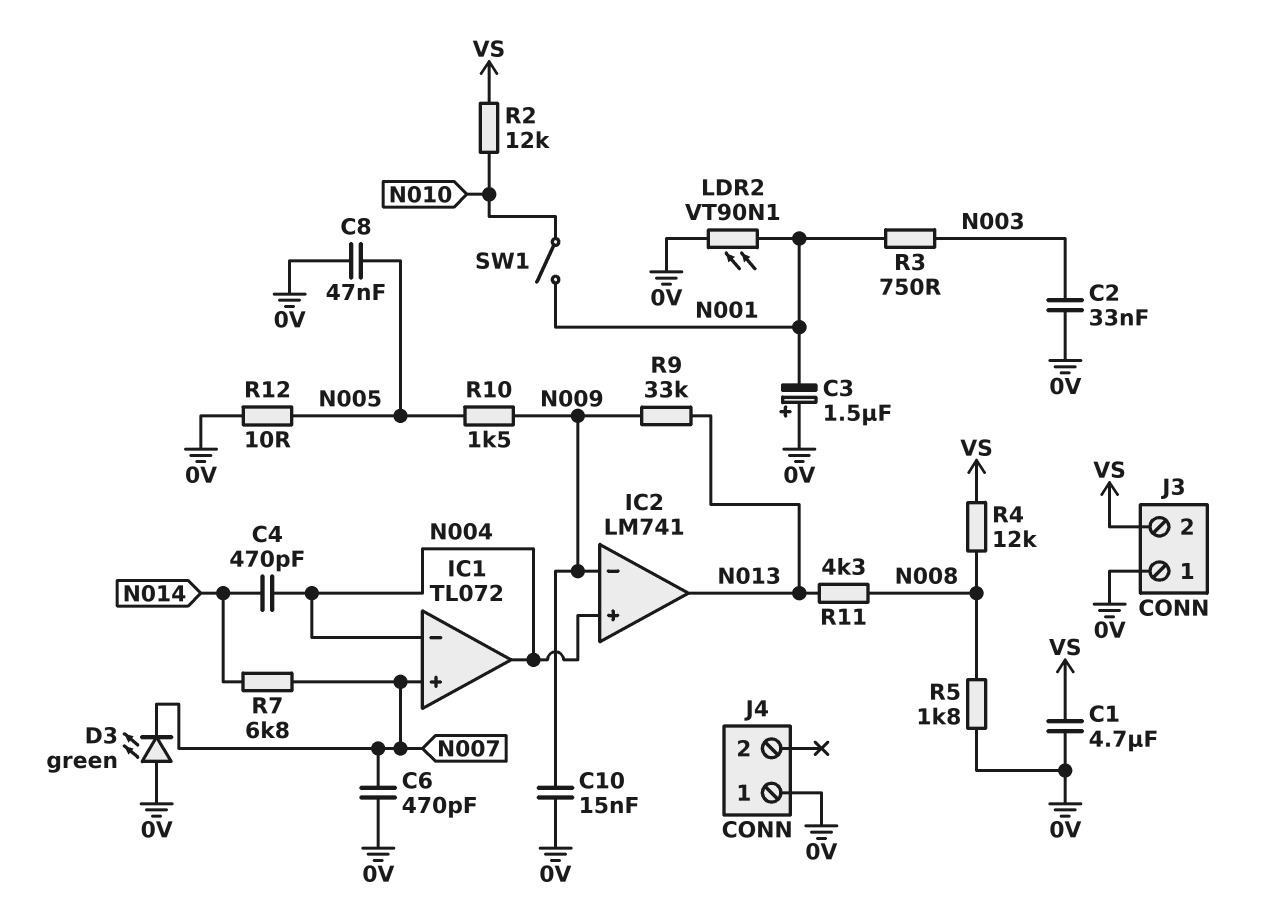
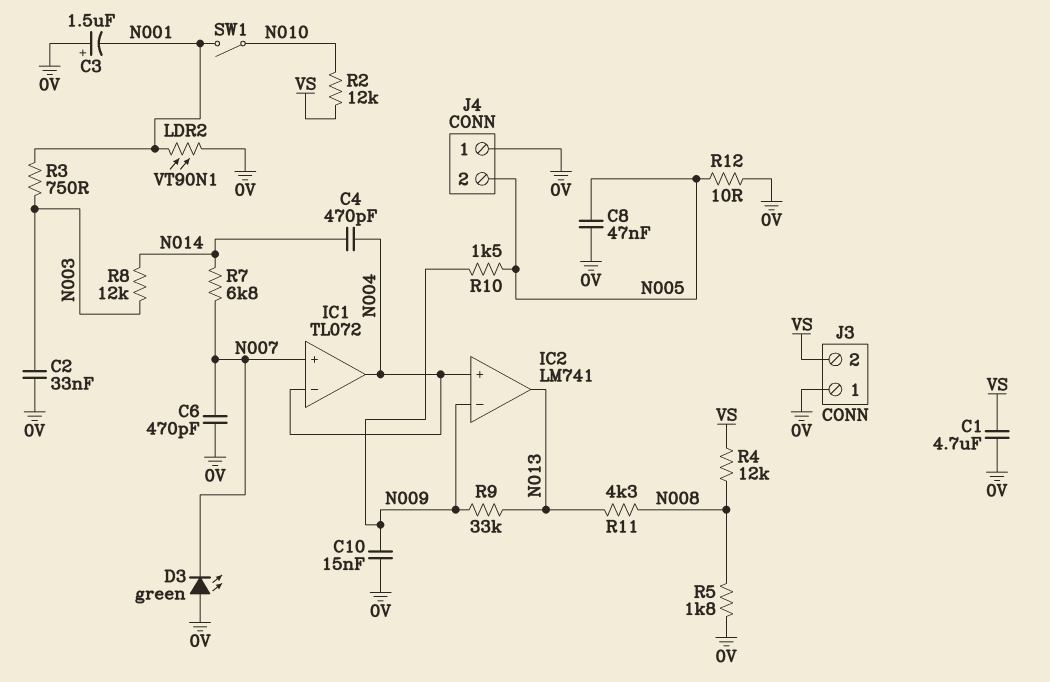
J4 pin 2: none -> N005
R8: none -> 12k (N003, N014)

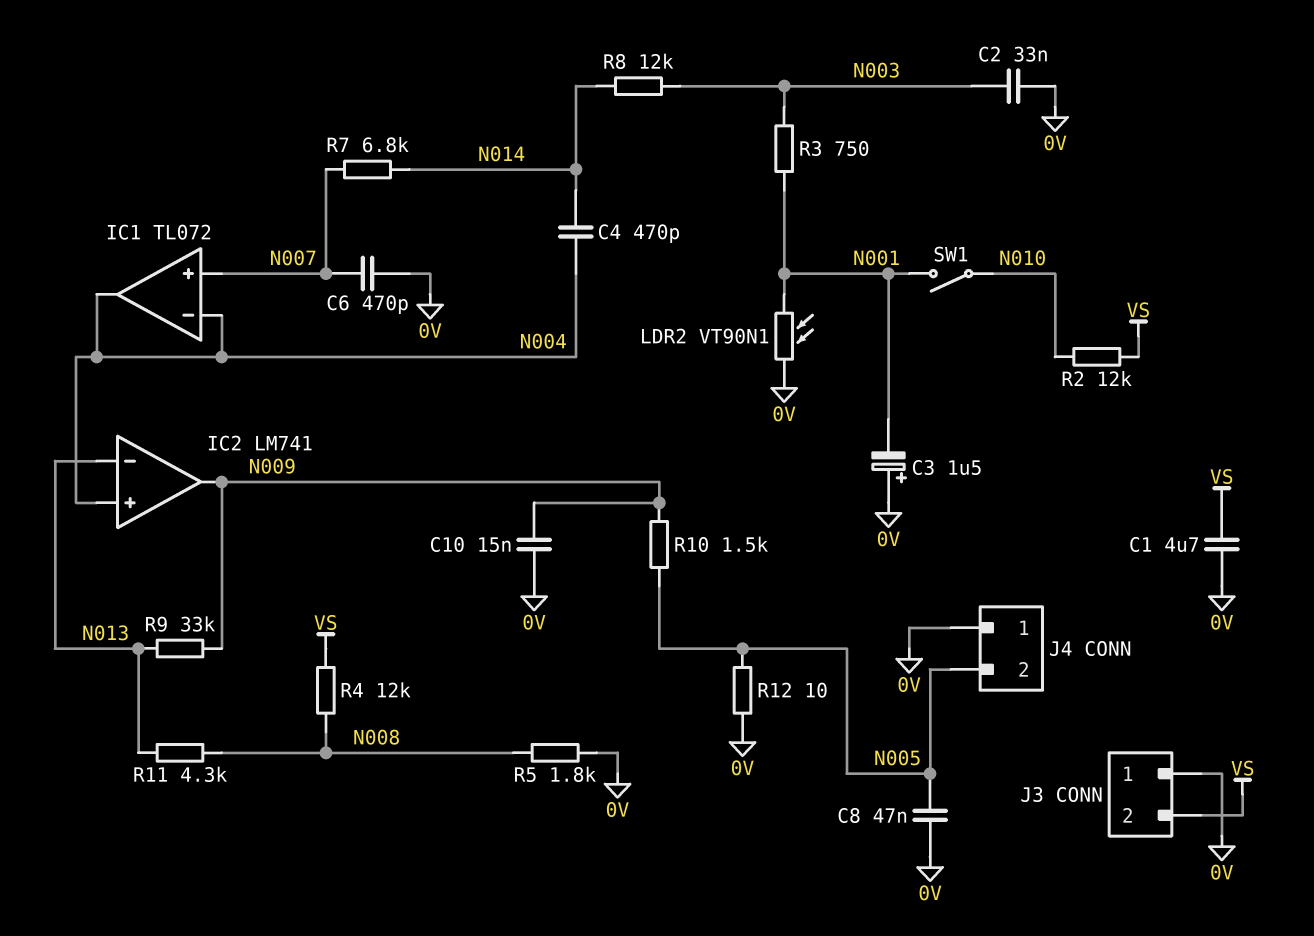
D3: LED green (A 0V, K N007) -> none
IC2 pin in-: N009 -> N013
IC2 pin out: N013 -> N009

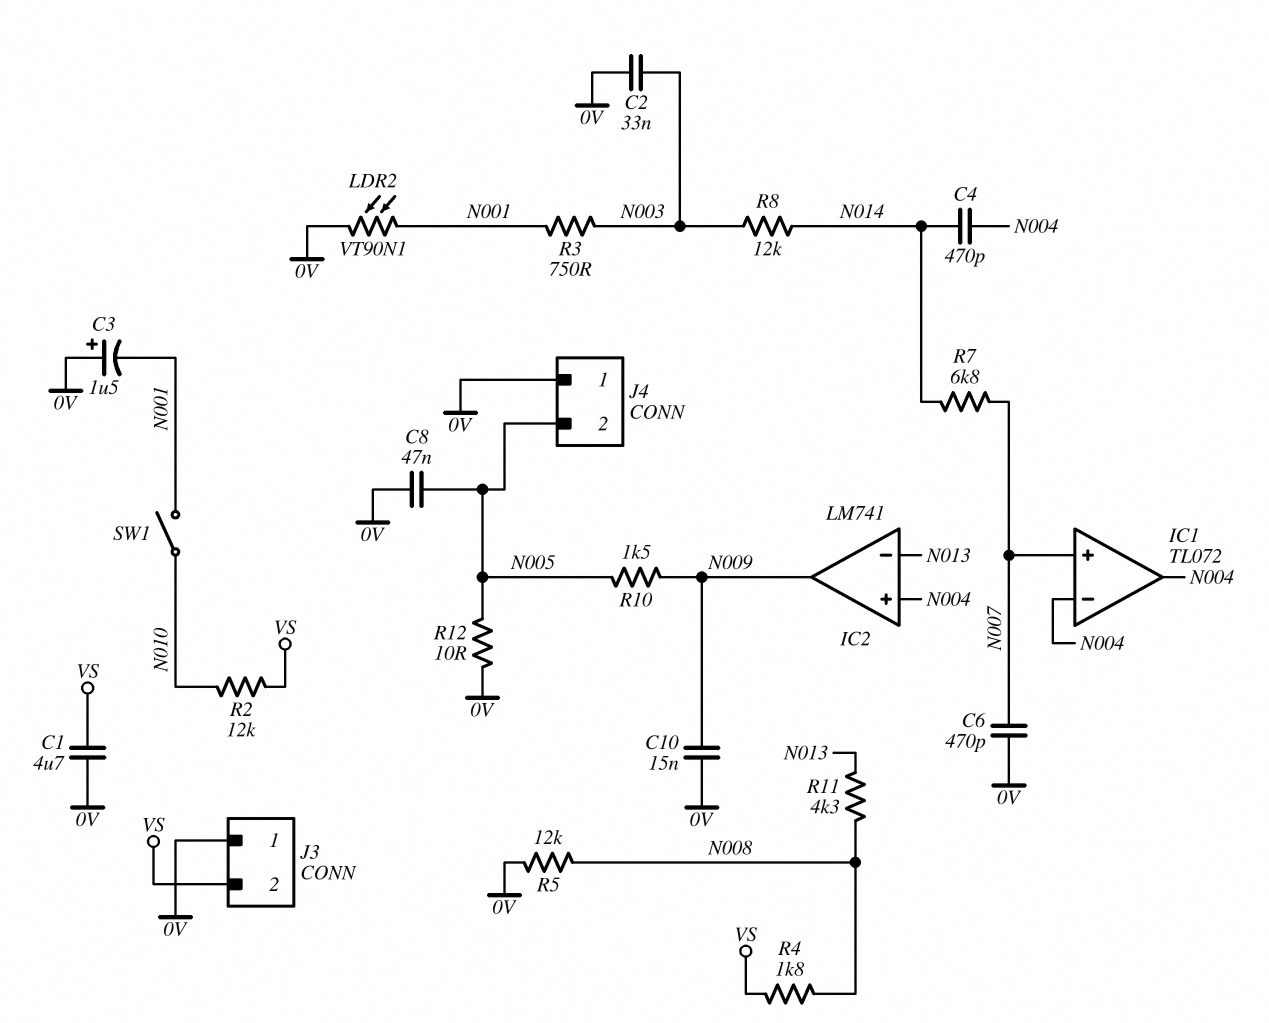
R4: 12k (N008, VS) -> 1.8k (N008, VS)
R5: 1.8k (0V, N008) -> 12k (0V, N008)
R9: 33k (N009, N013) -> none

